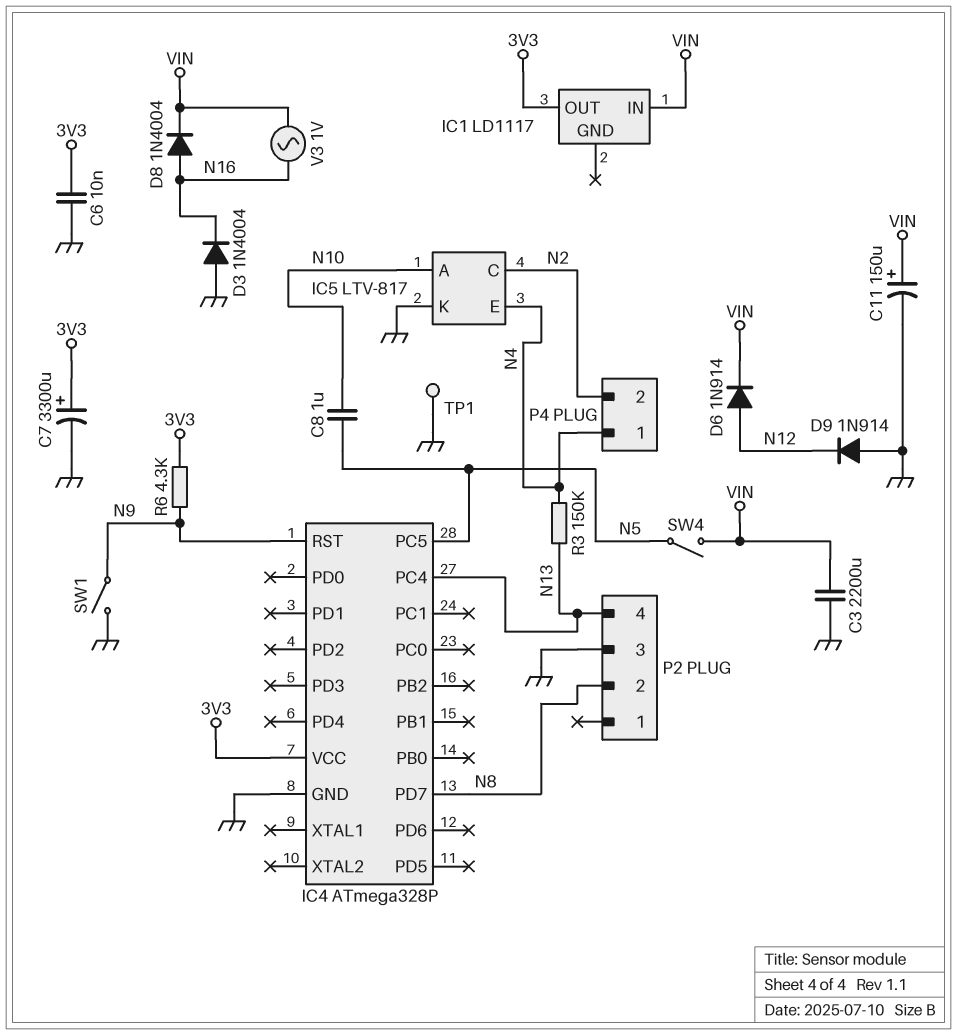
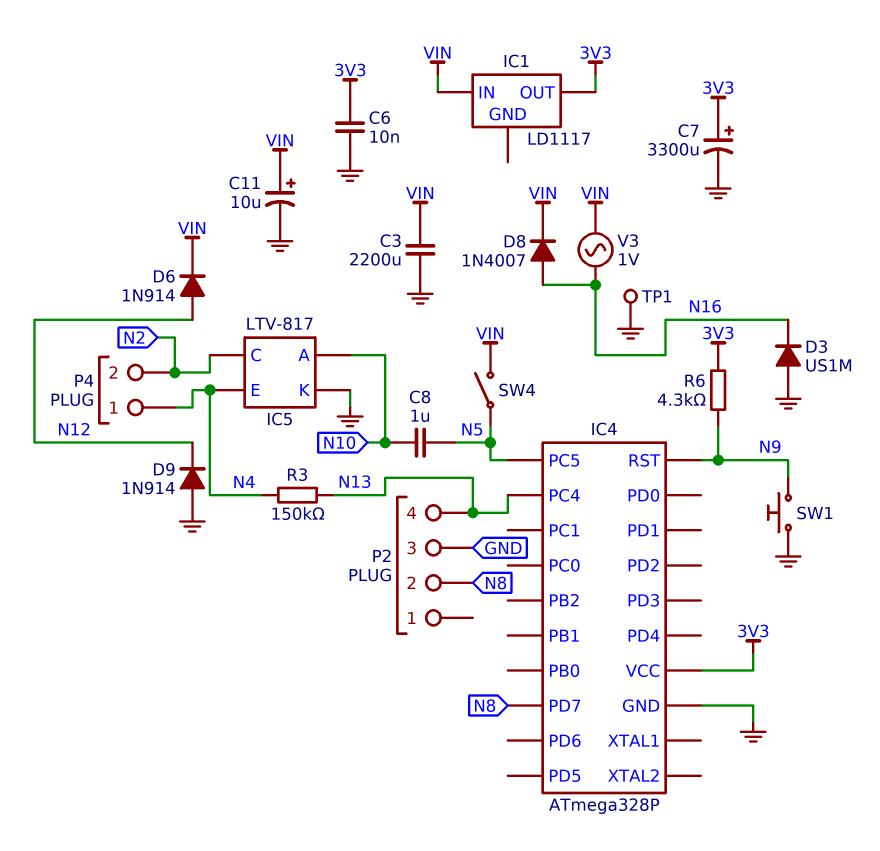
C11: 150uF (plus VIN, minus GND) -> 10uF (plus VIN, minus GND)
D3: diode 1N4004 (A GND, K N16) -> diode US1M (A GND, K N16)
D8: diode 1N4004 (A N16, K VIN) -> diode 1N4007 (A N16, K VIN)
SW1: switch (GND, N9) -> button (GND, N9)

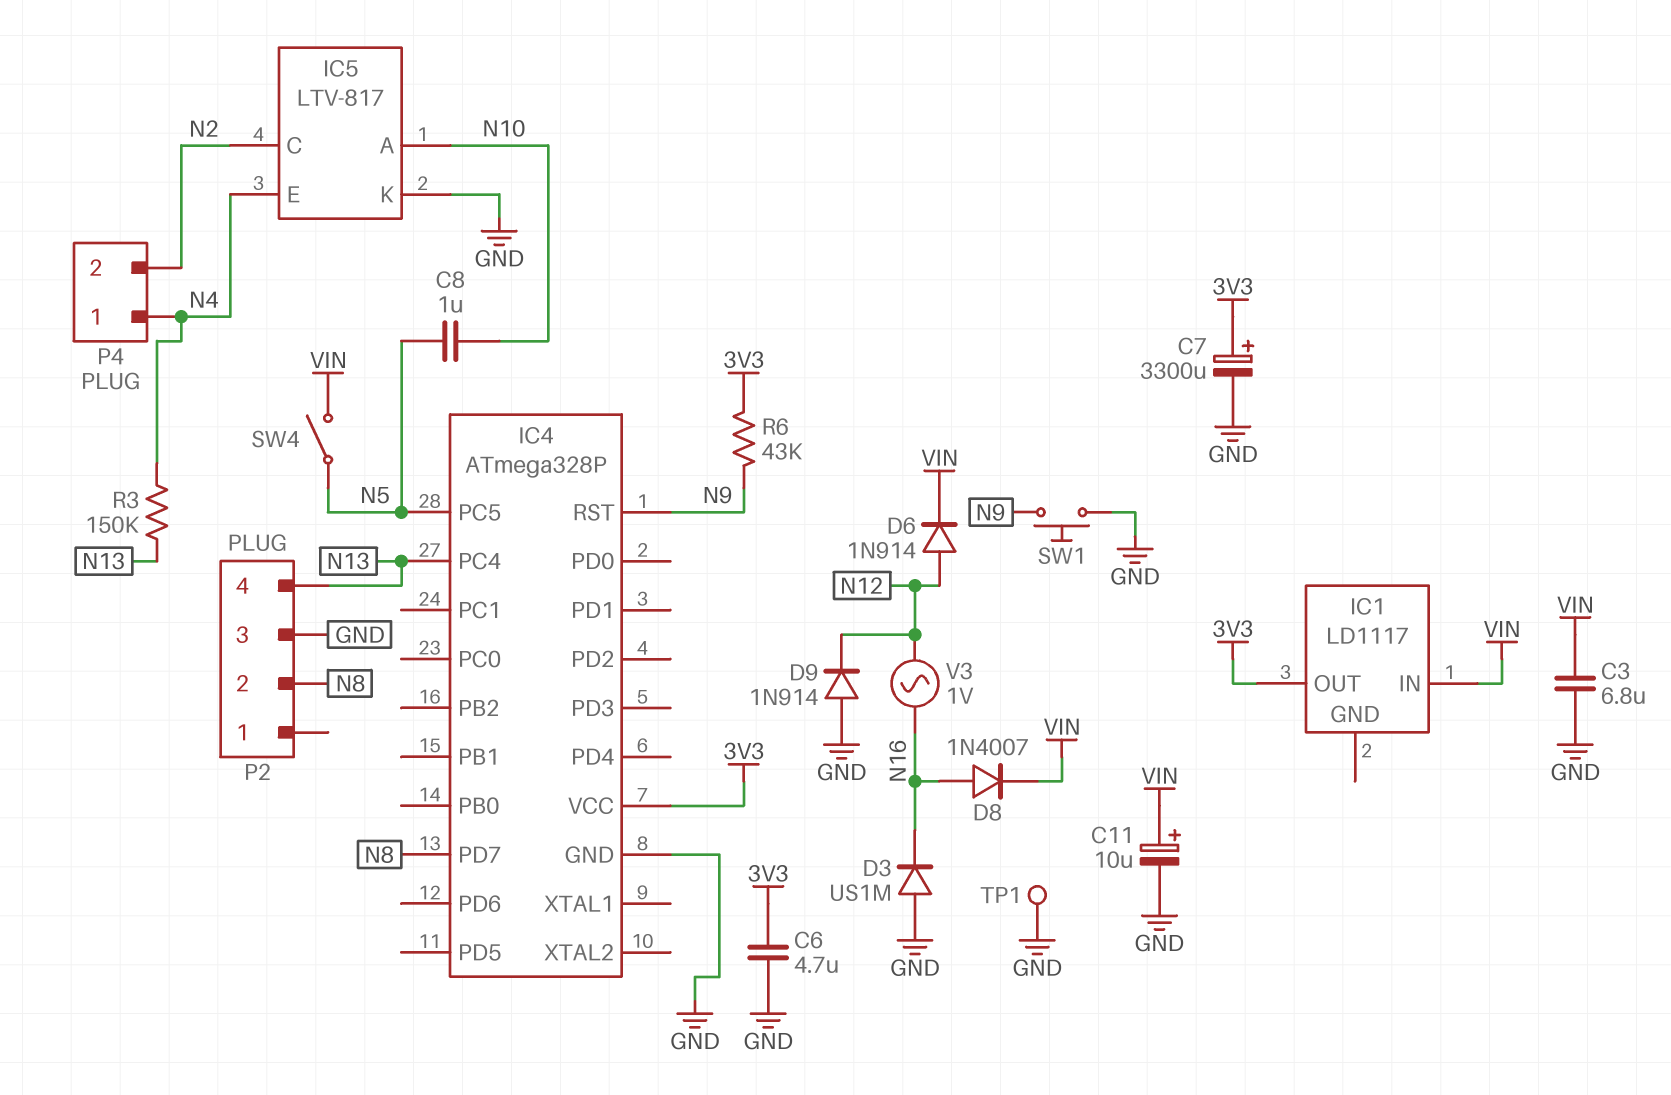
C3: 2200uF (GND, VIN) -> 6.8uF (GND, VIN)
C6: 10nF (3V3, GND) -> 4.7uF (3V3, GND)
R6: 4.3k (3V3, N9) -> 43k (3V3, N9)
V3: AC 1V (N16, VIN) -> AC 1V (N12, N16)

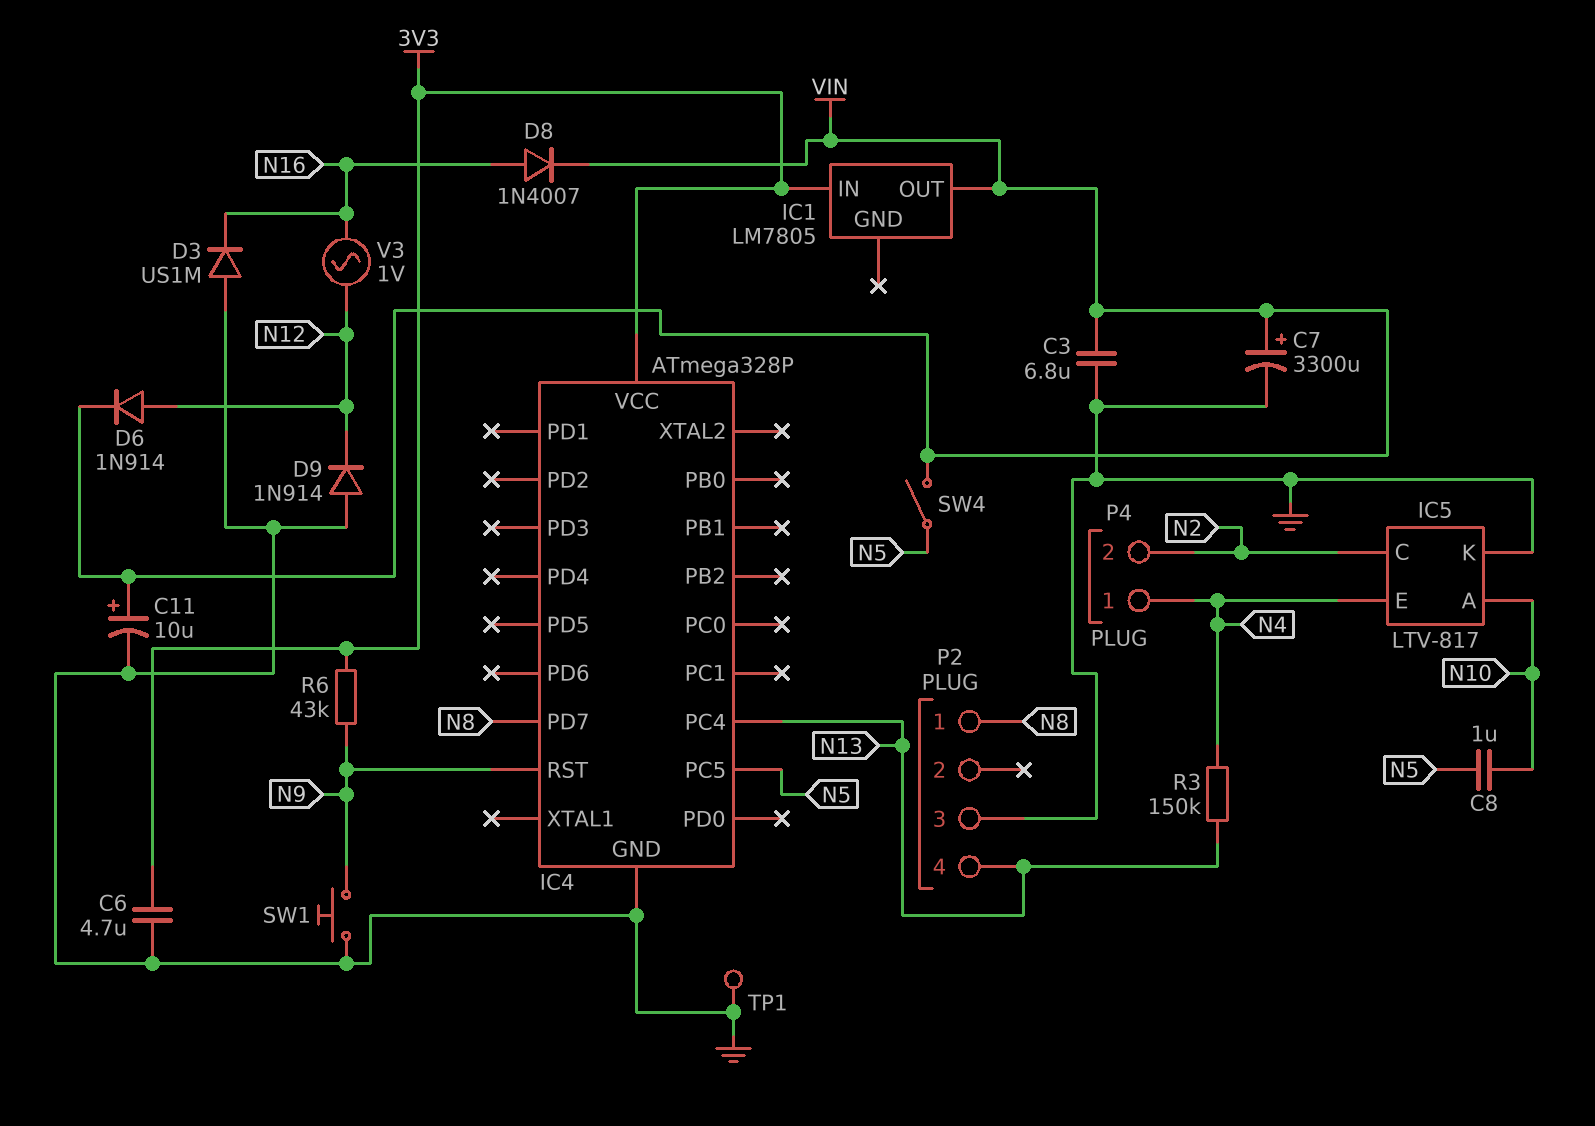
C7: 3300uF (plus 3V3, minus GND) -> 3300uF (plus VIN, minus GND)
IC1: LD1117 -> LM7805
IC1 pin IN: VIN -> 3V3
IC1 pin OUT: 3V3 -> VIN
P2 pin 1: none -> N8
P2 pin 2: N8 -> none

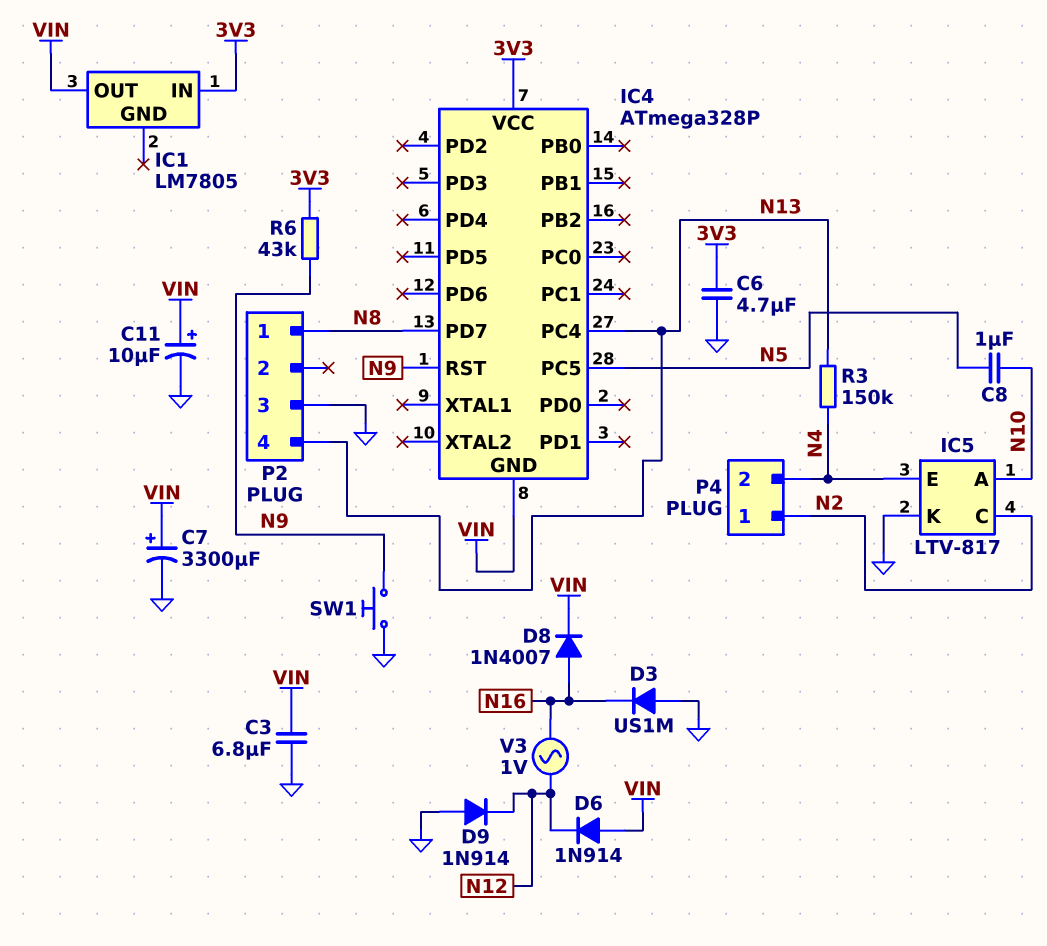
D6: diode 1N914 (A N12, K VIN) -> diode 1N914 (A VIN, K N12)
IC4 pin GND: GND -> VIN
P4 pin 1: N4 -> N2
P4 pin 2: N2 -> N4
SW4: switch (N5, VIN) -> none
TP1: test point (GND) -> none

